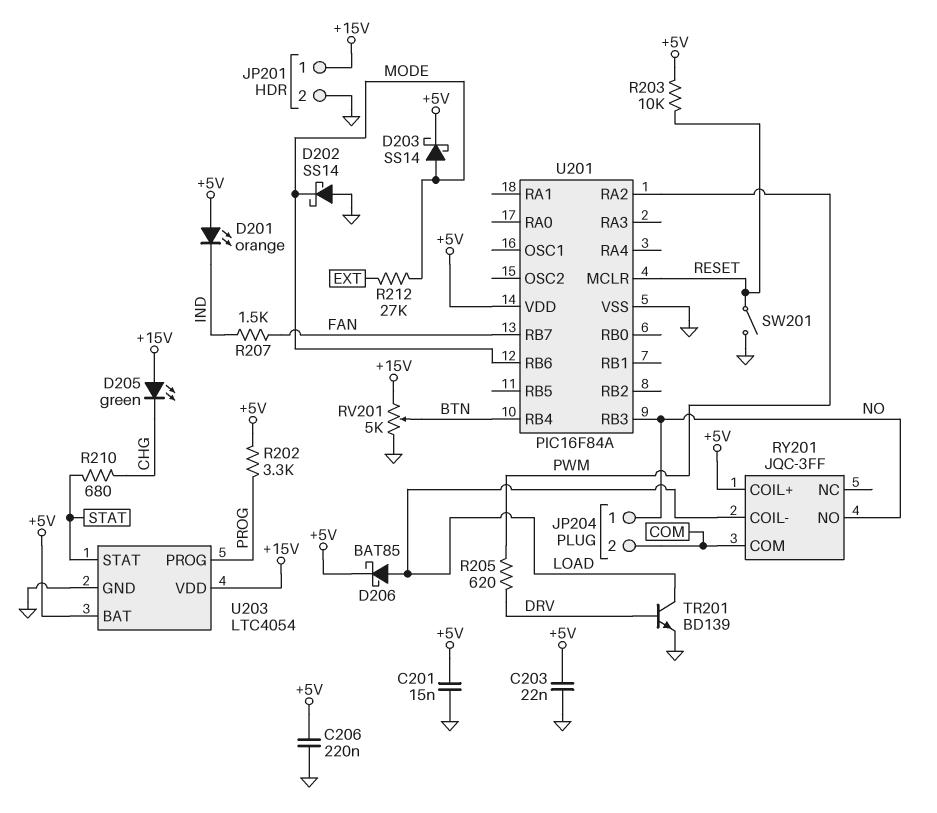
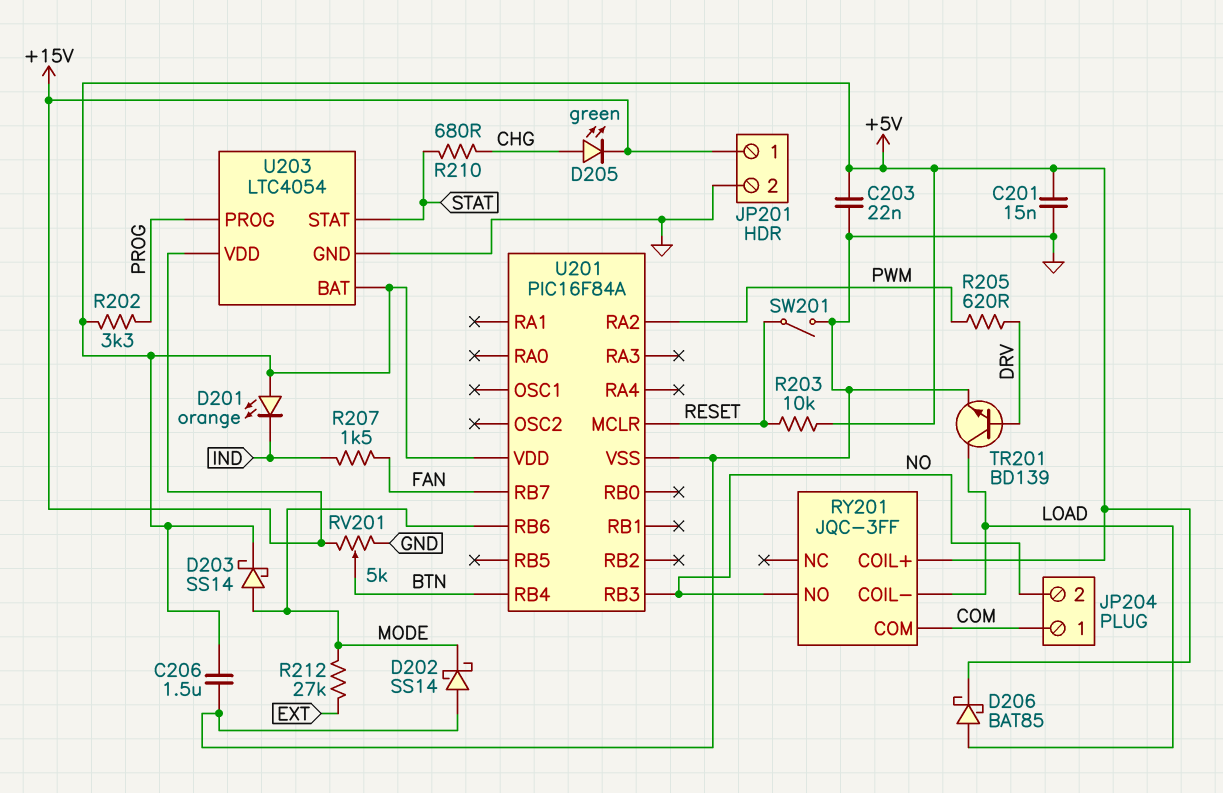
C206: 220nF (+5V, GND) -> 1.5uF (+5V, GND)
D205: LED green (A +15V, K CHG) -> LED green (A CHG, K +15V)
JP204 pin 1: NO -> COM
JP204 pin 2: COM -> NO

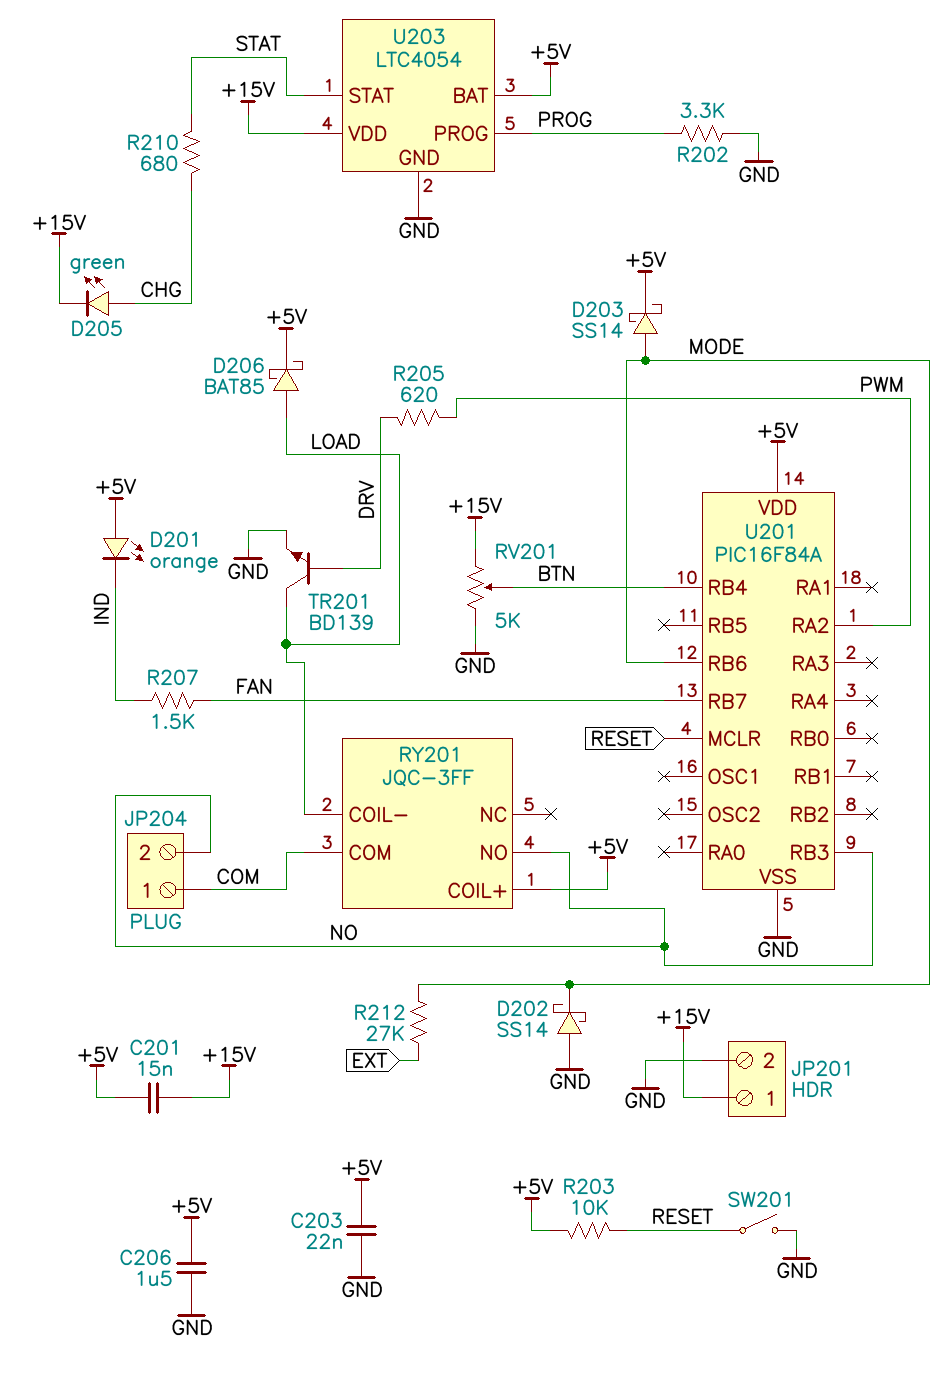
C201: 15nF (+5V, GND) -> 15nF (+5V, +15V)
R202: 3.3k (+5V, PROG) -> 3.3k (GND, PROG)

